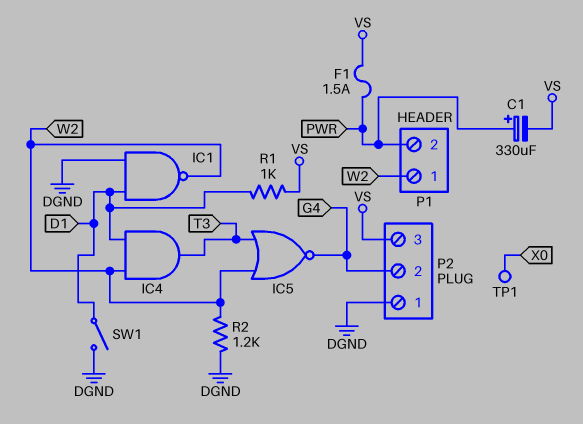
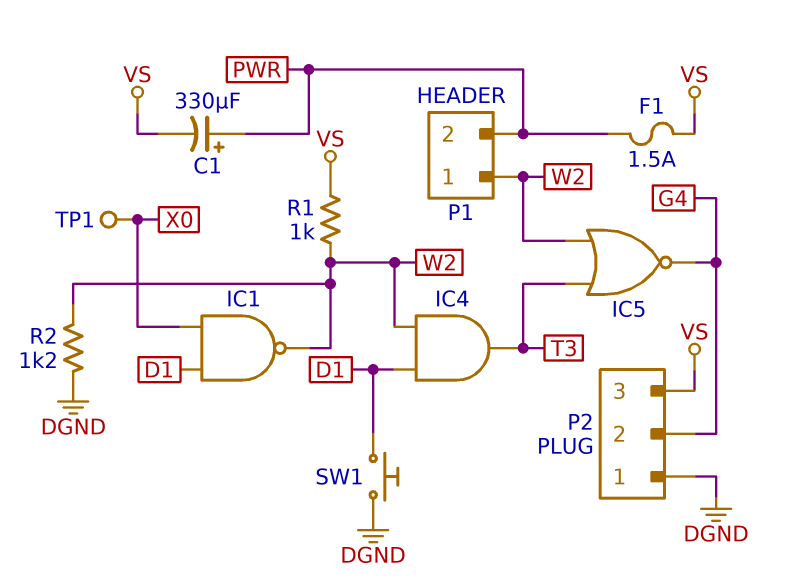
IC1: NAND (in D1, in DGND, out W2) -> NAND (in D1, in X0, out W2)
R1: 1k (D1, VS) -> 1k (VS, W2)
SW1: switch (D1, DGND) -> button (D1, DGND)

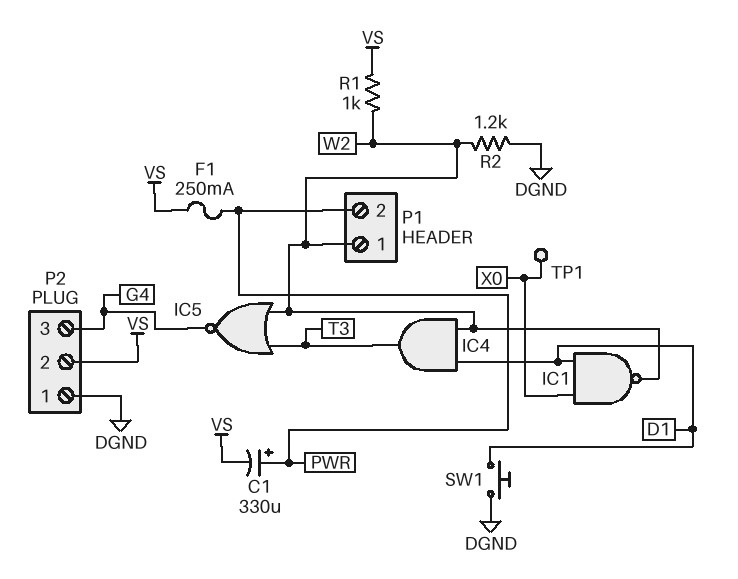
F1: 1.5A (PWR, VS) -> 250mA (PWR, VS)
P2 pin 2: G4 -> VS
P2 pin 3: VS -> G4

